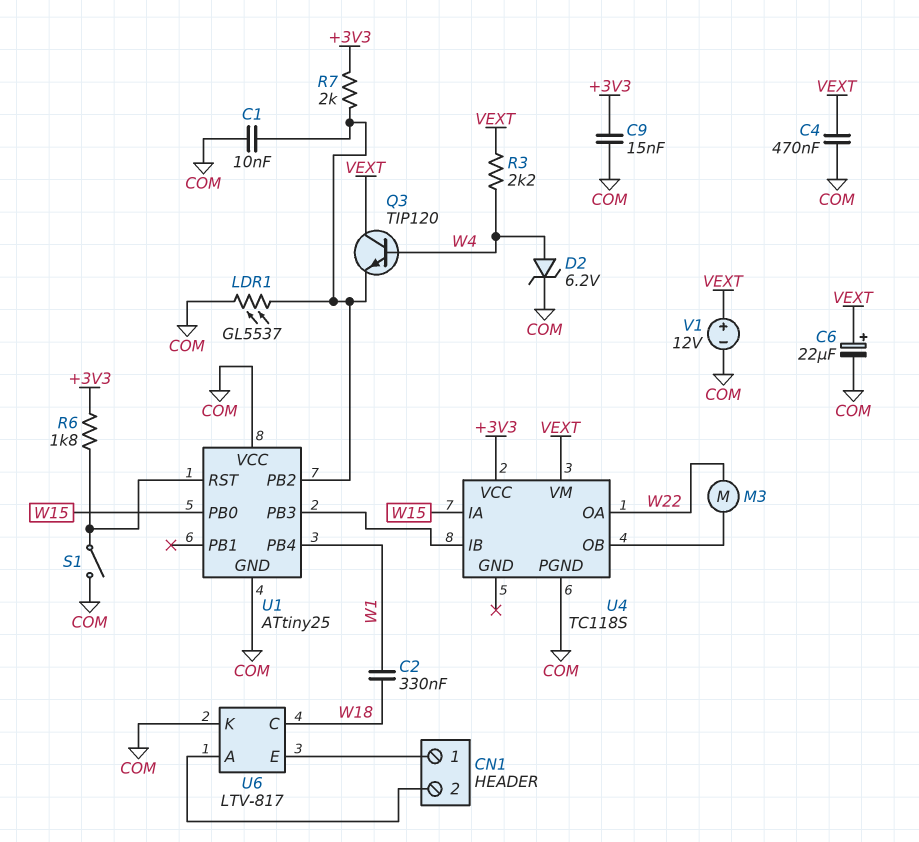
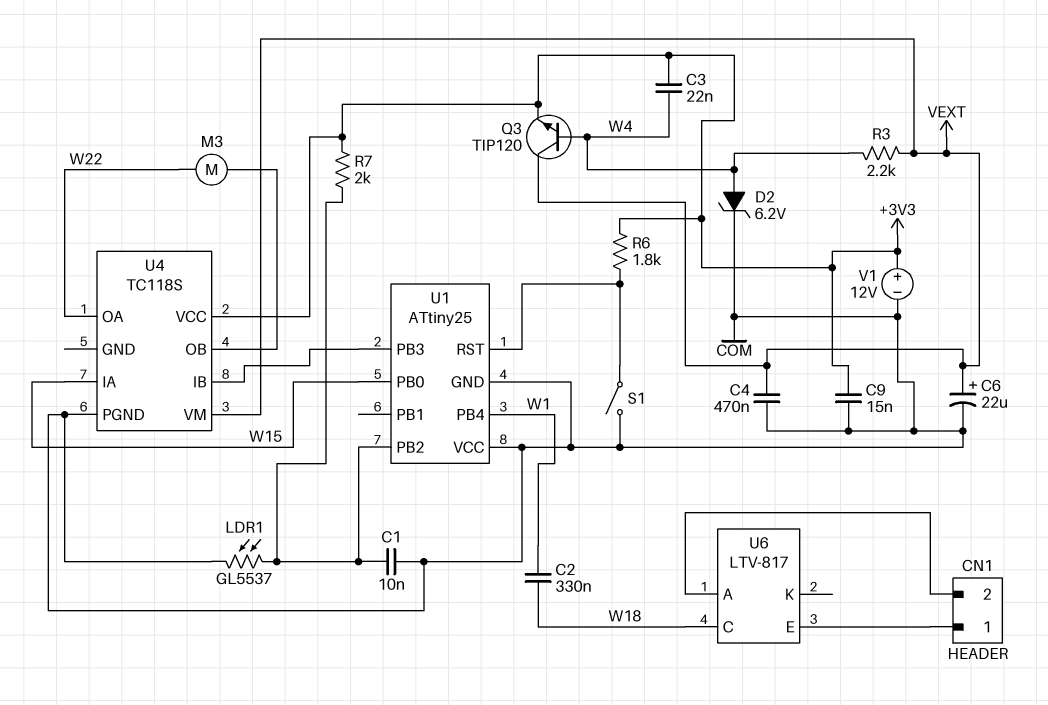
C3: none -> 22nF (+3V3, W4)
Q3: NPN TIP120 (B W4, C VEXT, E U1/PB2) -> NPN TIP120 (B W4, C VEXT, E +3V3)
U6 pin K: COM -> none
V1: 12V (plus VEXT, minus COM) -> 12V (plus +3V3, minus COM)

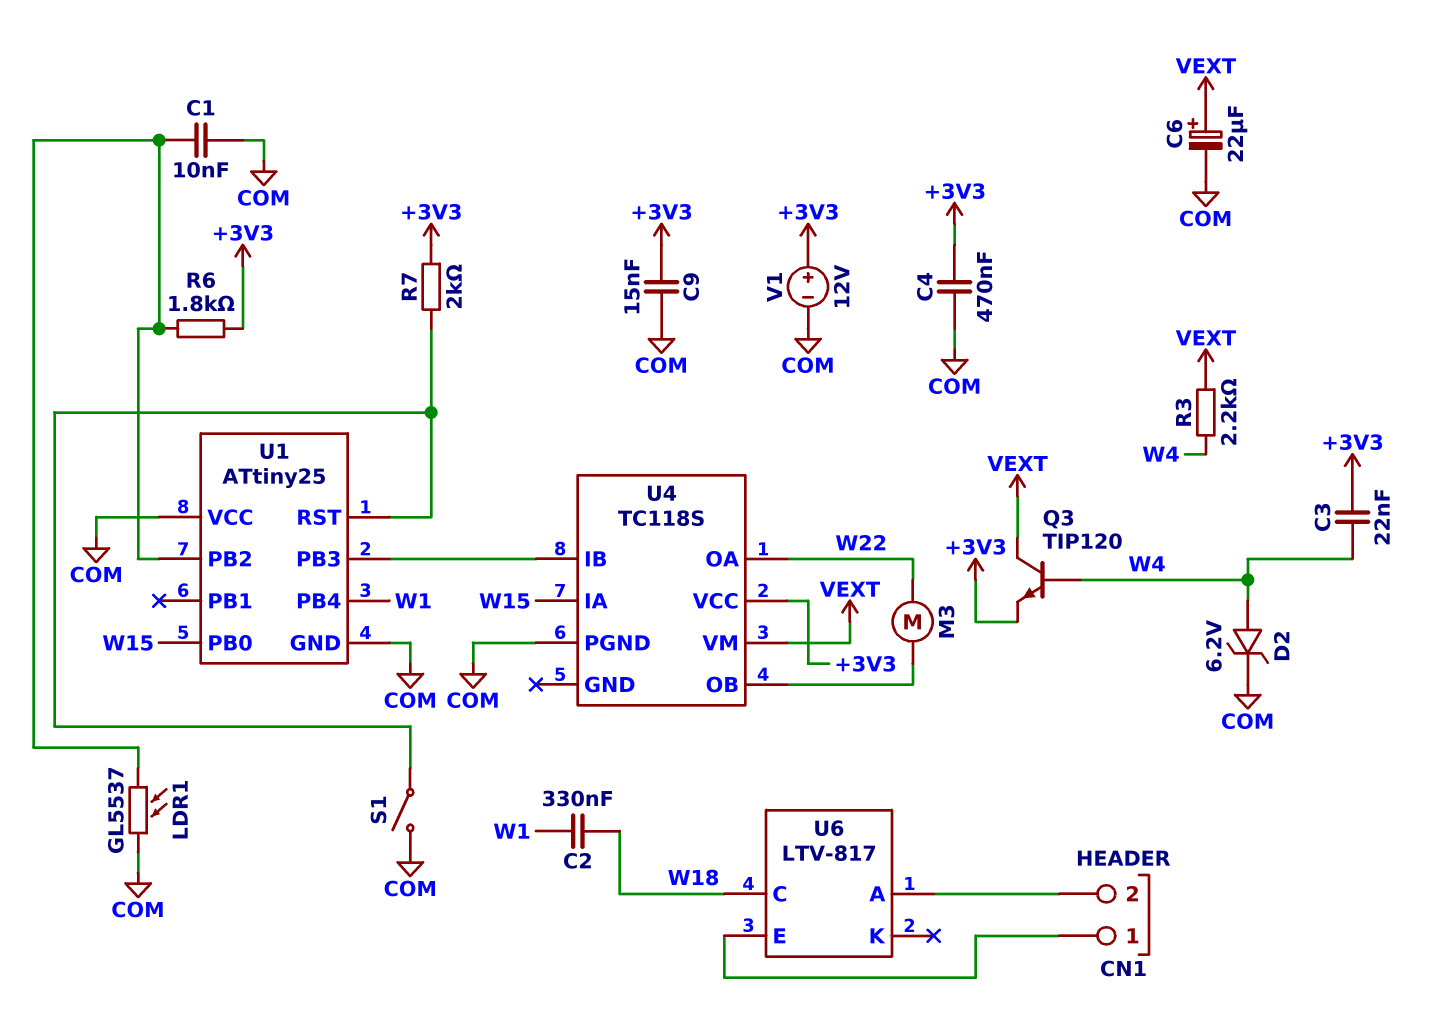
C4: 470nF (COM, VEXT) -> 470nF (+3V3, COM)
R6: 1.8k (+3V3, U1/RST) -> 1.8k (+3V3, U1/PB2)
R7: 2k (+3V3, U1/PB2) -> 2k (+3V3, U1/RST)

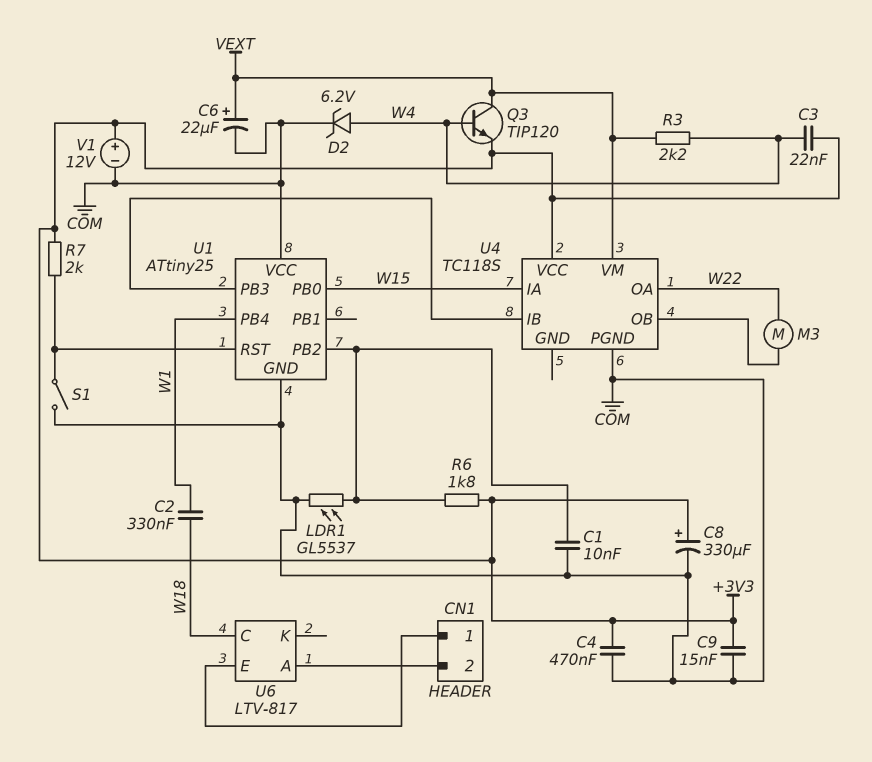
C8: none -> 330uF (plus +3V3, minus COM)

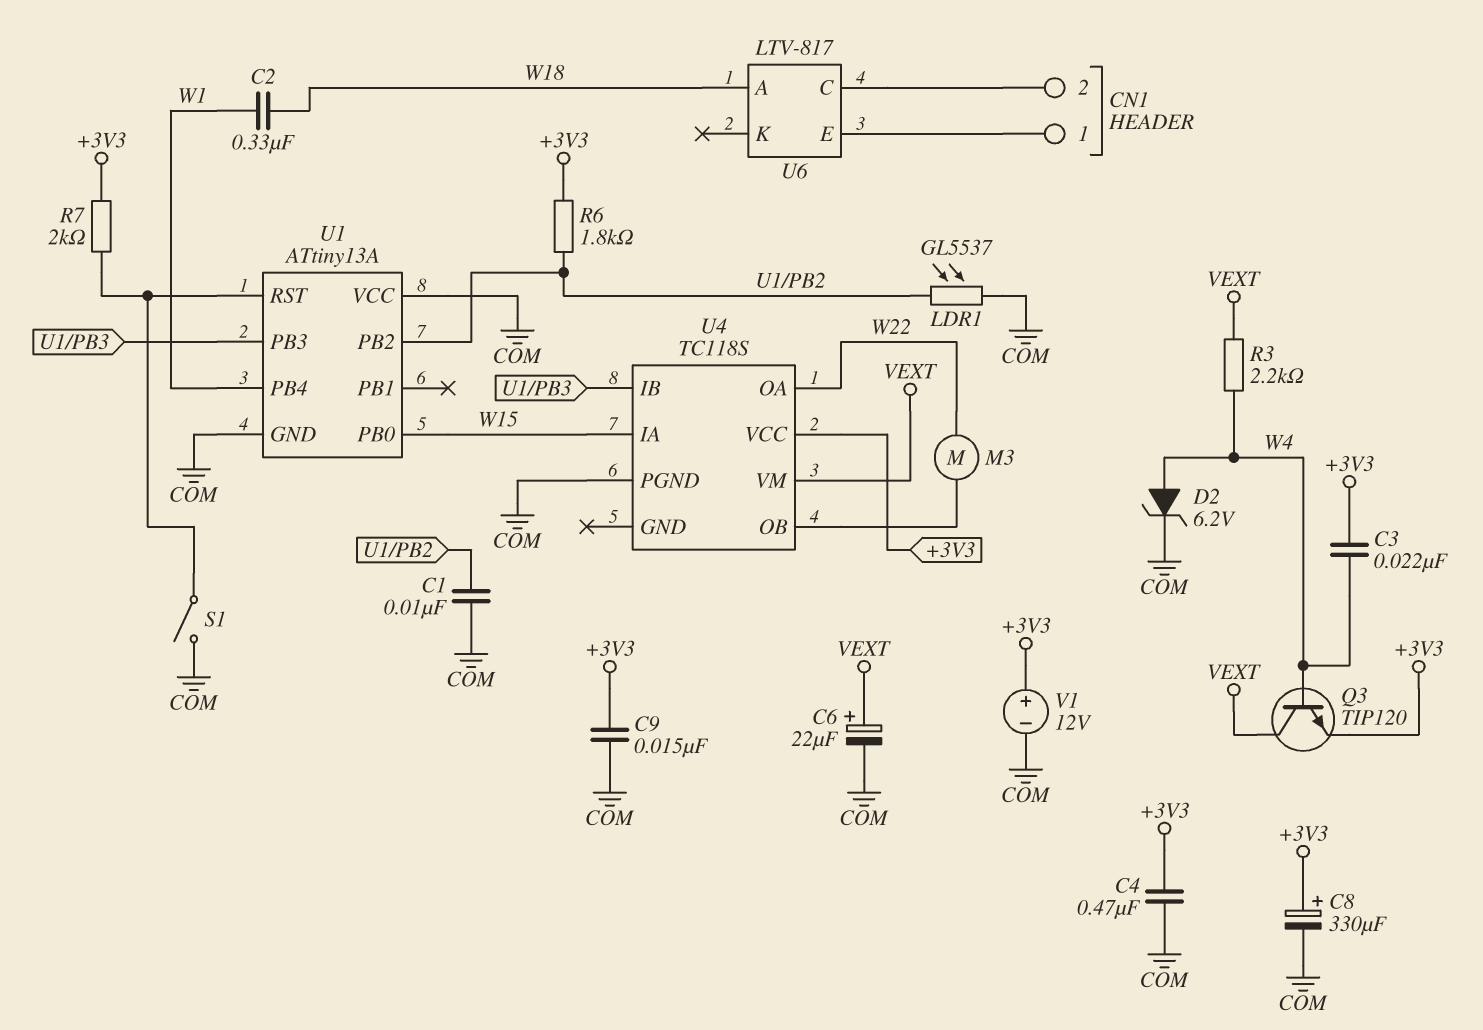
U1: ATtiny25 -> ATtiny13A
U6 pin A: CN1/2 -> W18
U6 pin C: W18 -> CN1/2

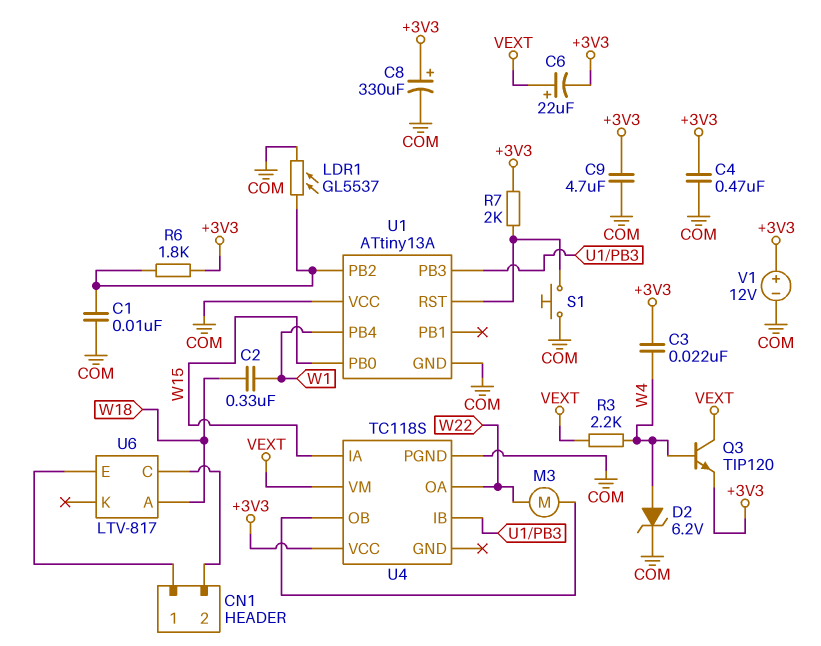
C6: 22uF (plus VEXT, minus COM) -> 22uF (plus VEXT, minus +3V3)
C9: 15nF (+3V3, COM) -> 4.7uF (+3V3, COM)
S1: switch (COM, U1/RST) -> button (COM, U1/RST)

